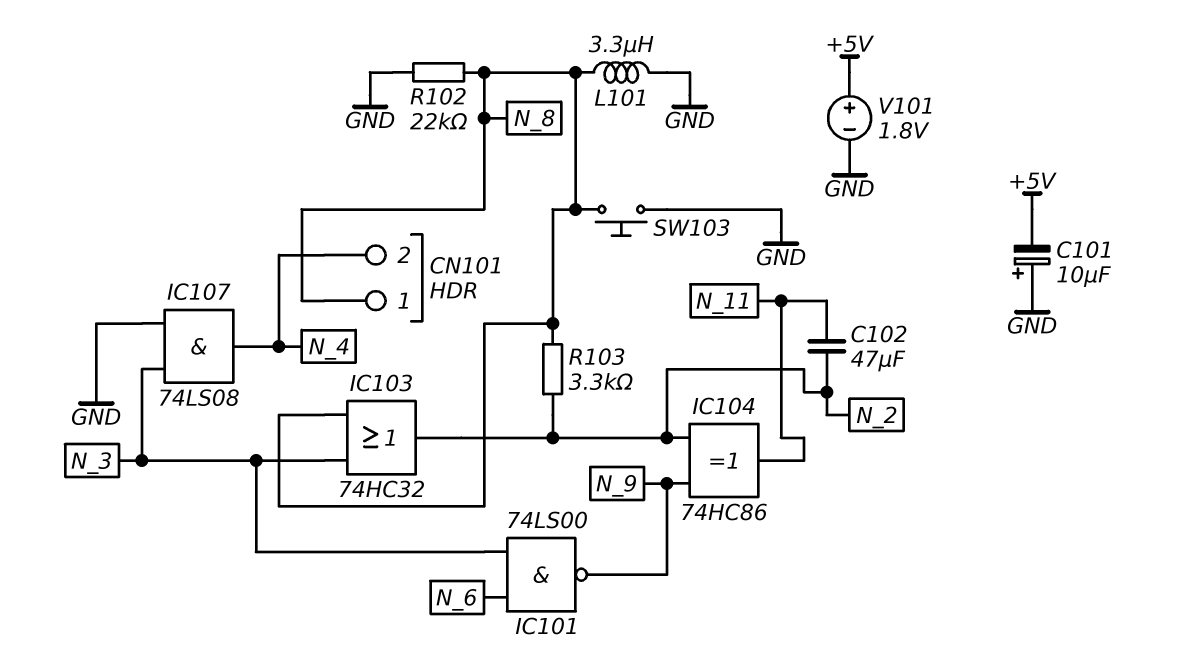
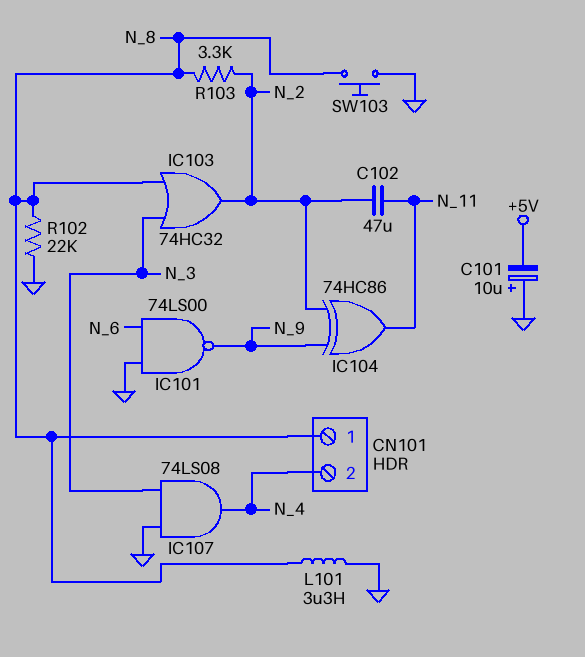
IC101: NAND 74LS00 (in N_3, in N_6, out N_9) -> NAND 74LS00 (in GND, in N_6, out N_9)
V101: 1.8V (plus +5V, minus GND) -> none

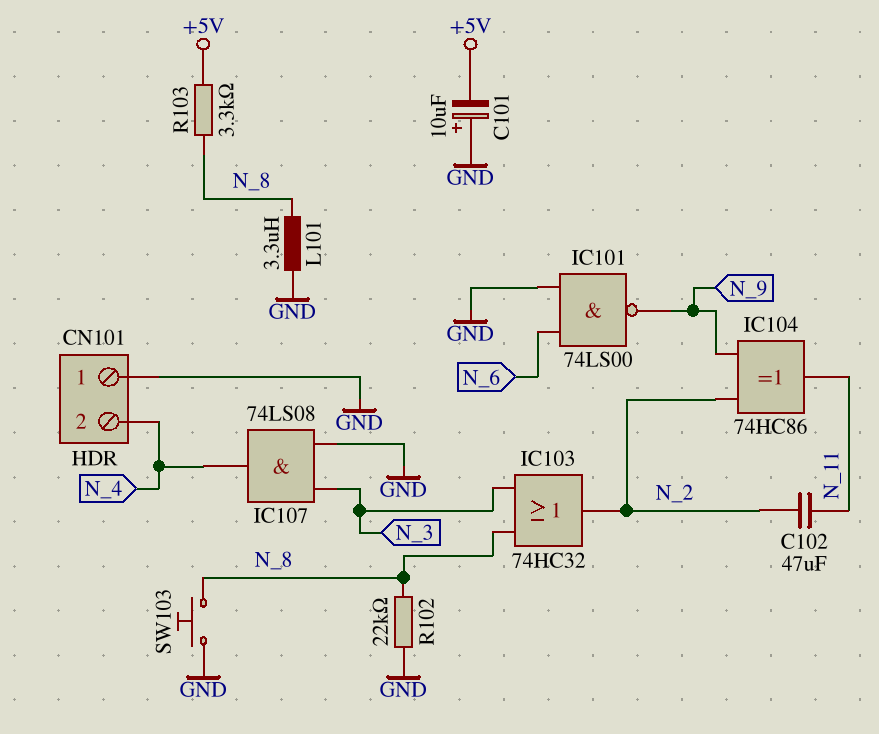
CN101 pin 1: N_8 -> GND
R103: 3.3k (N_2, N_8) -> 3.3k (+5V, N_8)

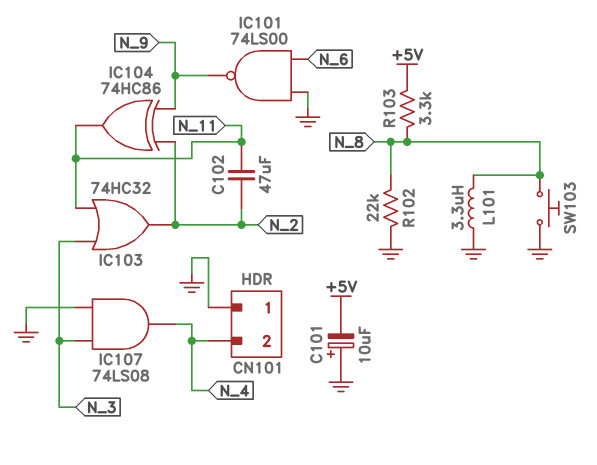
IC103: OR 74HC32 (in N_3, in N_8, out N_2) -> OR 74HC32 (in N_3, in N_11, out N_2)

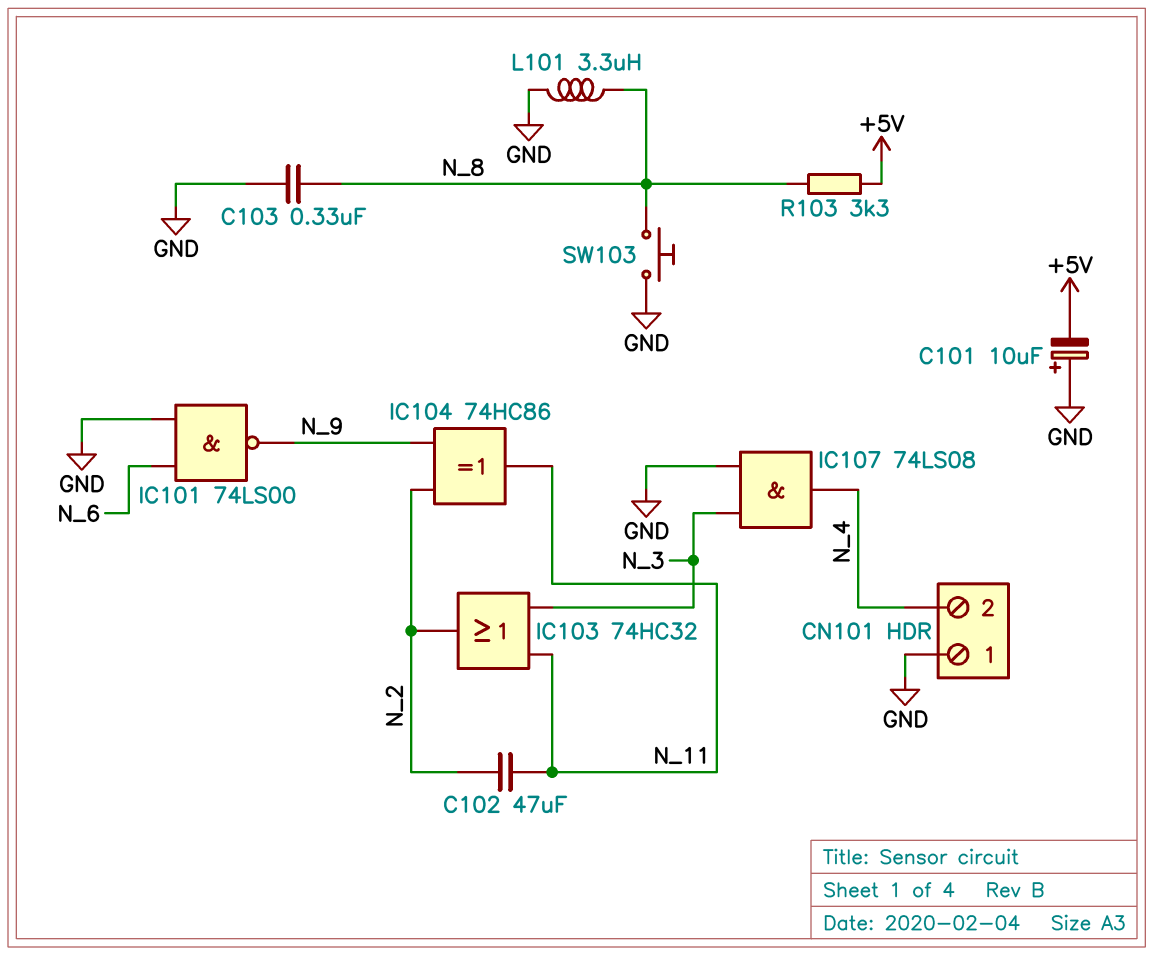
C103: none -> 330nF (GND, N_8)
R102: 22k (GND, N_8) -> none

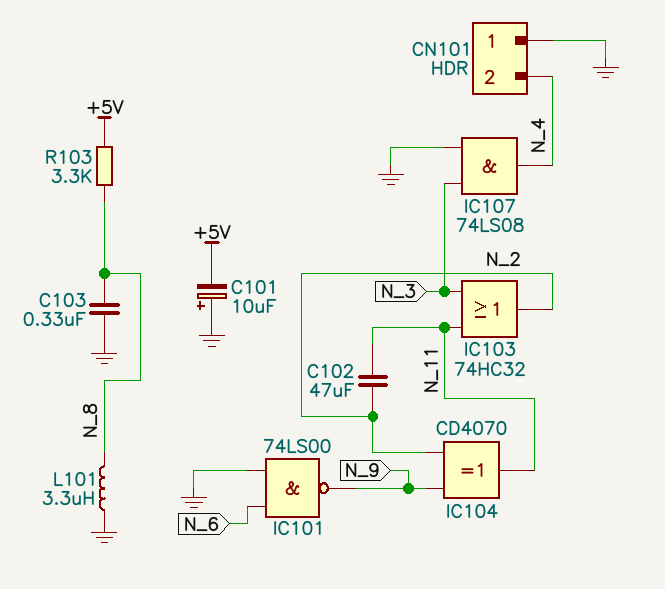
IC104: XOR 74HC86 (in N_2, in N_9, out N_11) -> XOR CD4070 (in N_2, in N_9, out N_11)
SW103: button (GND, N_8) -> none

